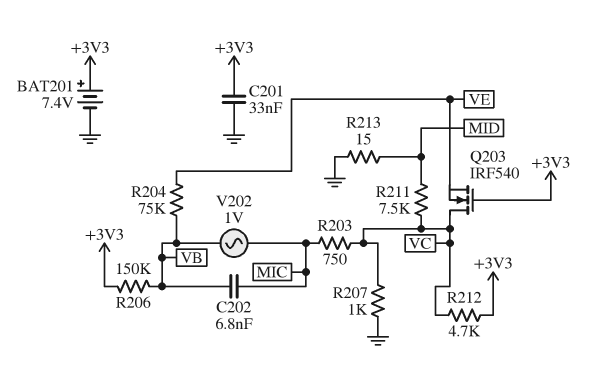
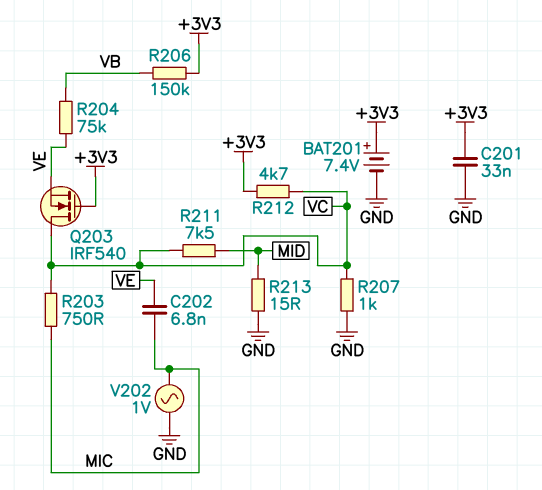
C202: 6.8nF (MIC, VB) -> 6.8nF (MIC, VE)
V202: AC 1V (MIC, VB) -> AC 1V (GND, MIC)

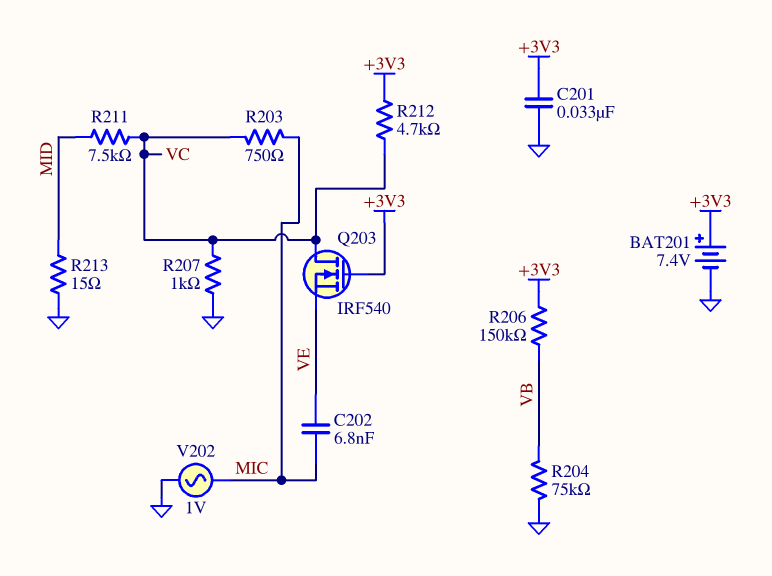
R204: 75k (VB, VE) -> 75k (GND, VB)

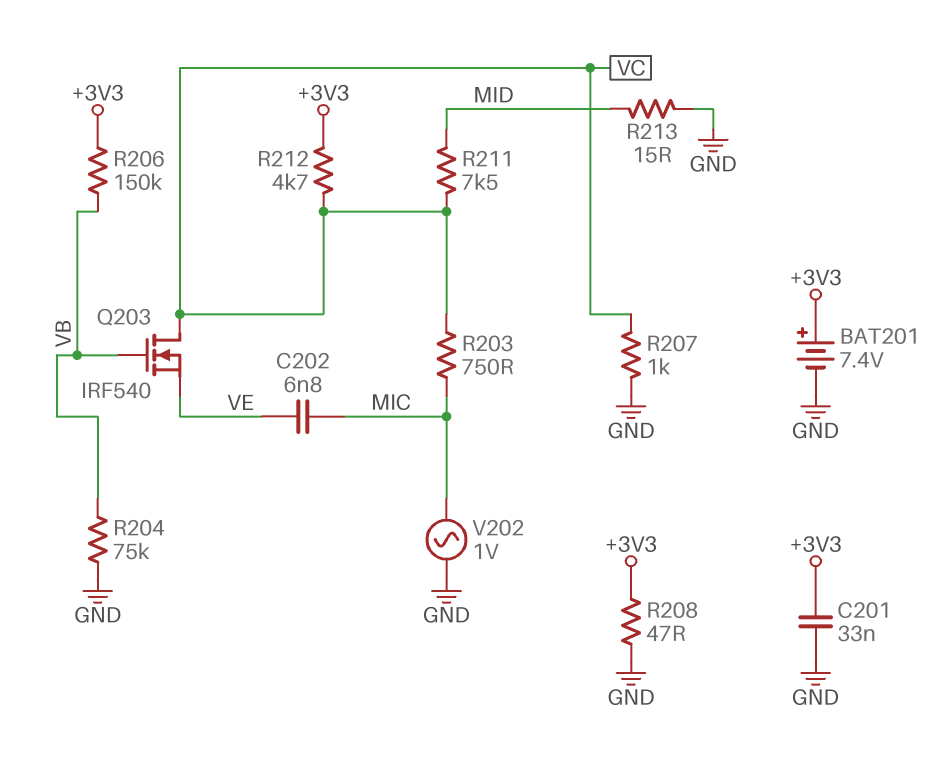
Q203: NMOS IRF540 (G +3V3, D VC, S VE) -> NMOS IRF540 (G VB, D VC, S VE)
R208: none -> 47 (+3V3, GND)

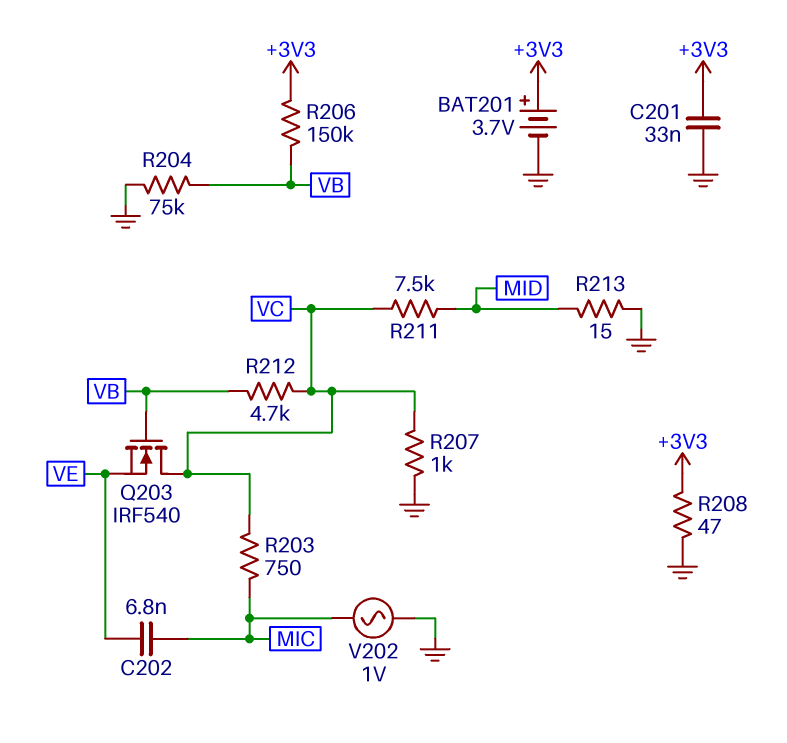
BAT201: 7.4V (plus +3V3, minus GND) -> 3.7V (plus +3V3, minus GND)
R212: 4.7k (+3V3, VC) -> 4.7k (VB, VC)

